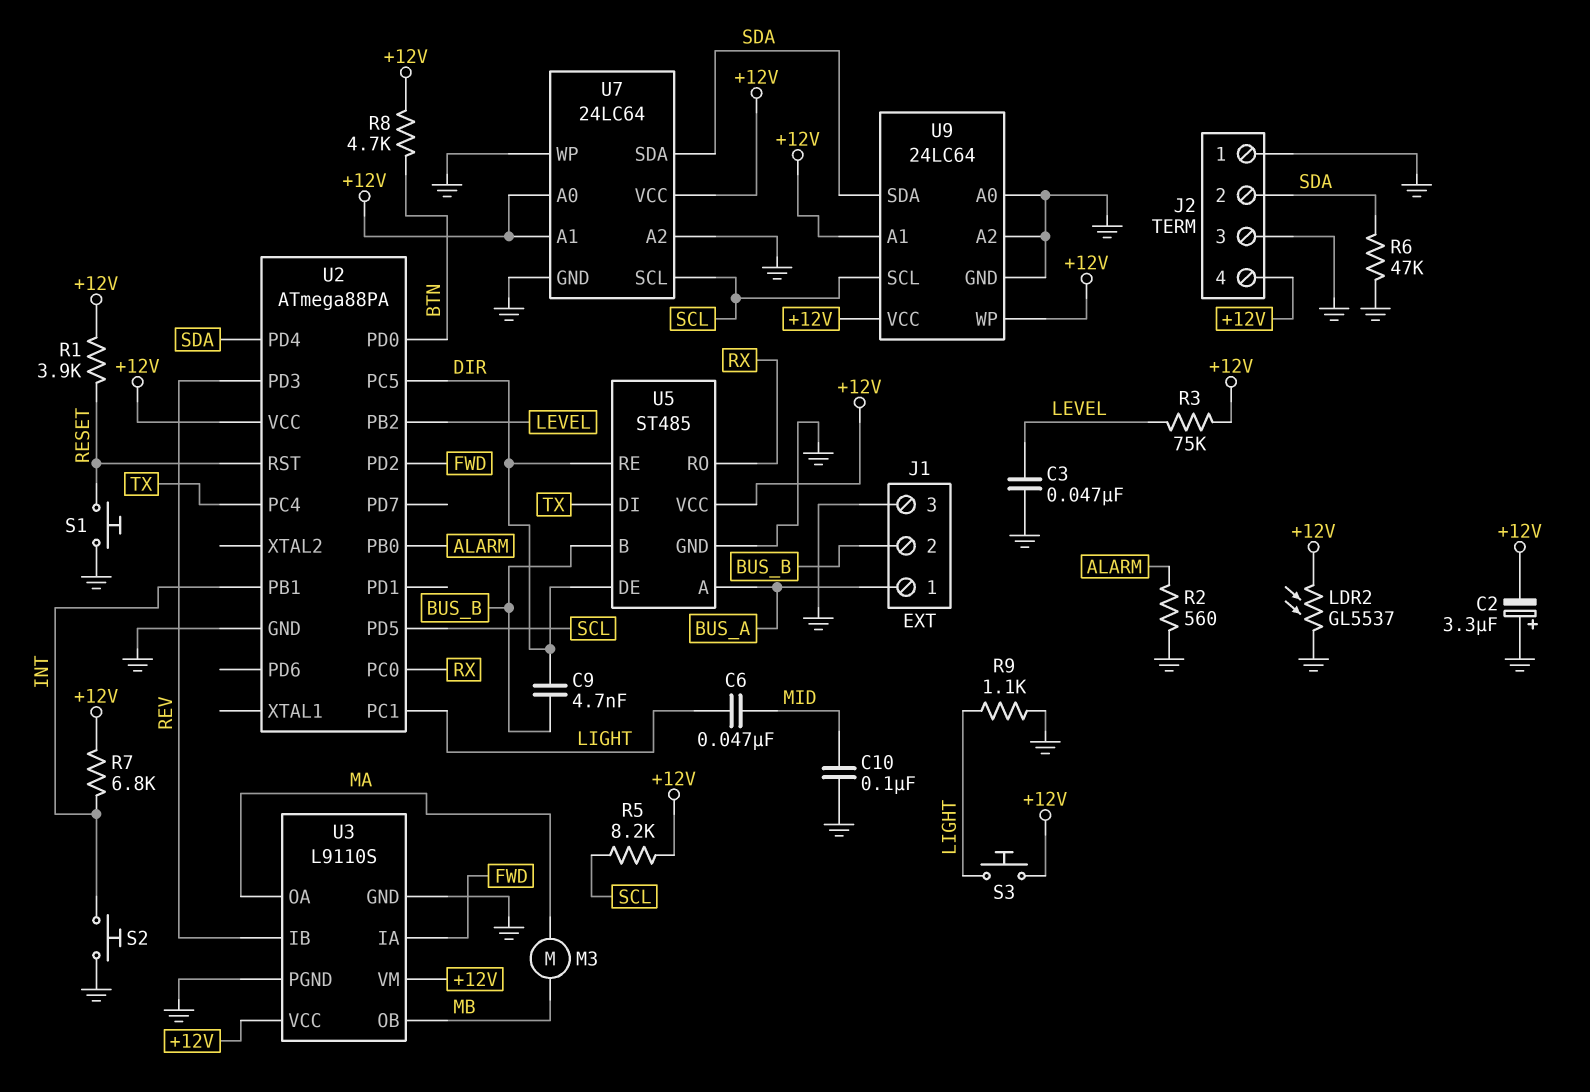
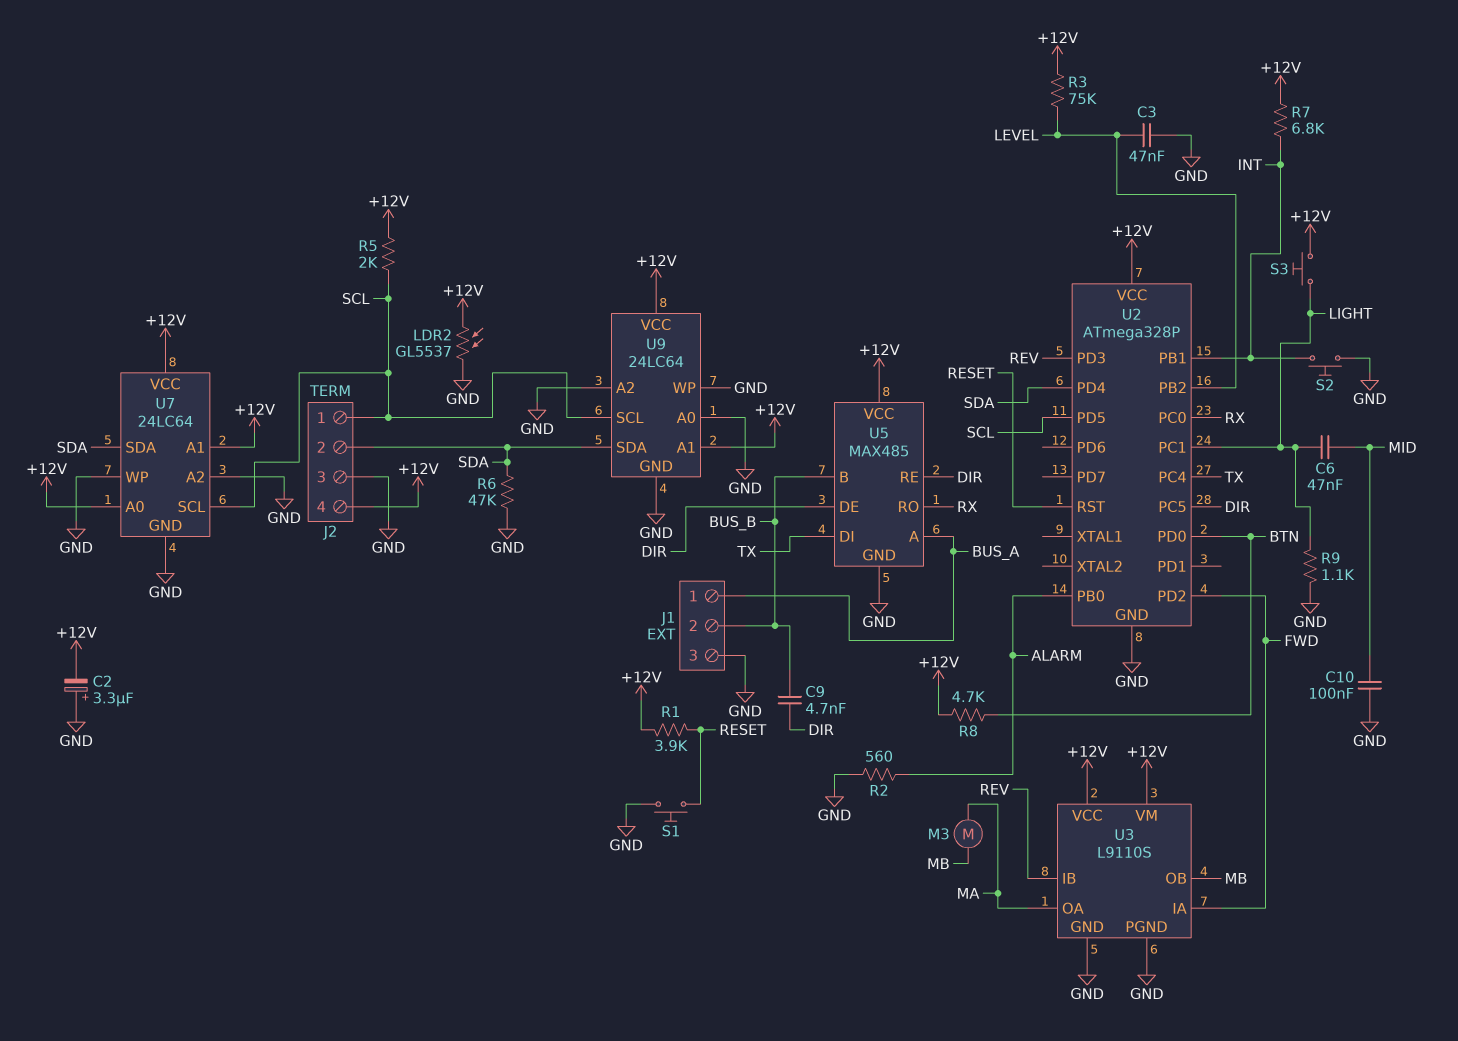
J2 pin 1: GND -> SCL
R5: 8.2k (+12V, SCL) -> 2k (+12V, SCL)
U2: ATmega88PA -> ATmega328P
U5: ST485 -> MAX485
U9 pin WP: +12V -> GND

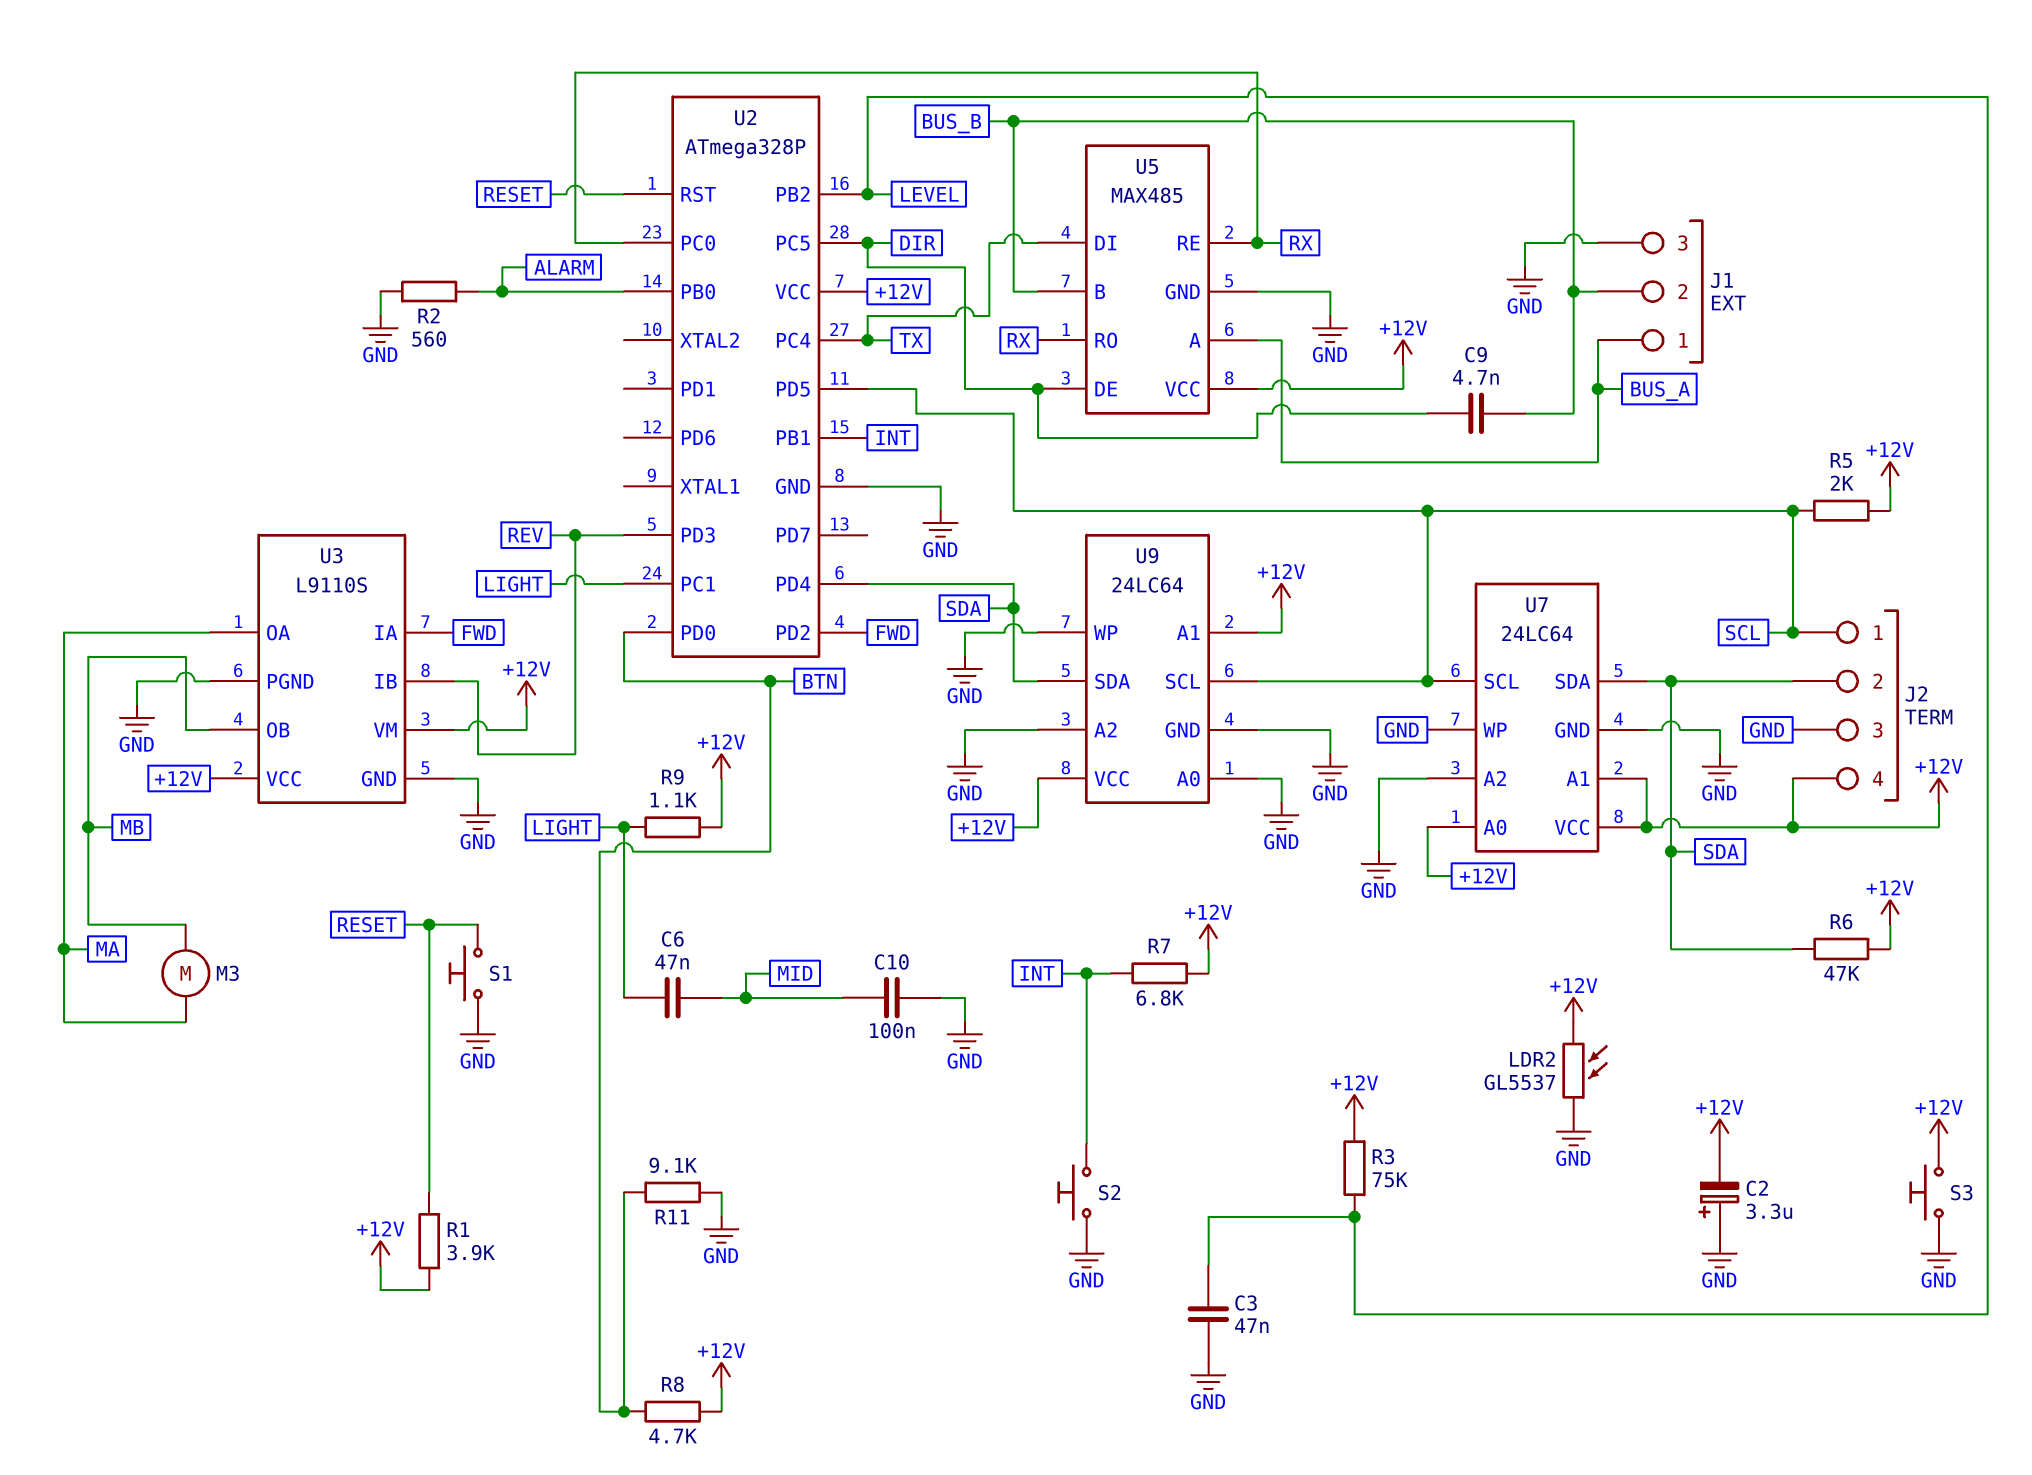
R6: 47k (GND, SDA) -> 47k (+12V, SDA)
R9: 1.1k (GND, LIGHT) -> 1.1k (+12V, LIGHT)
R11: none -> 9.1k (BTN, GND)
S3: button (+12V, LIGHT) -> button (+12V, GND)
U5 pin RE: DIR -> RX

